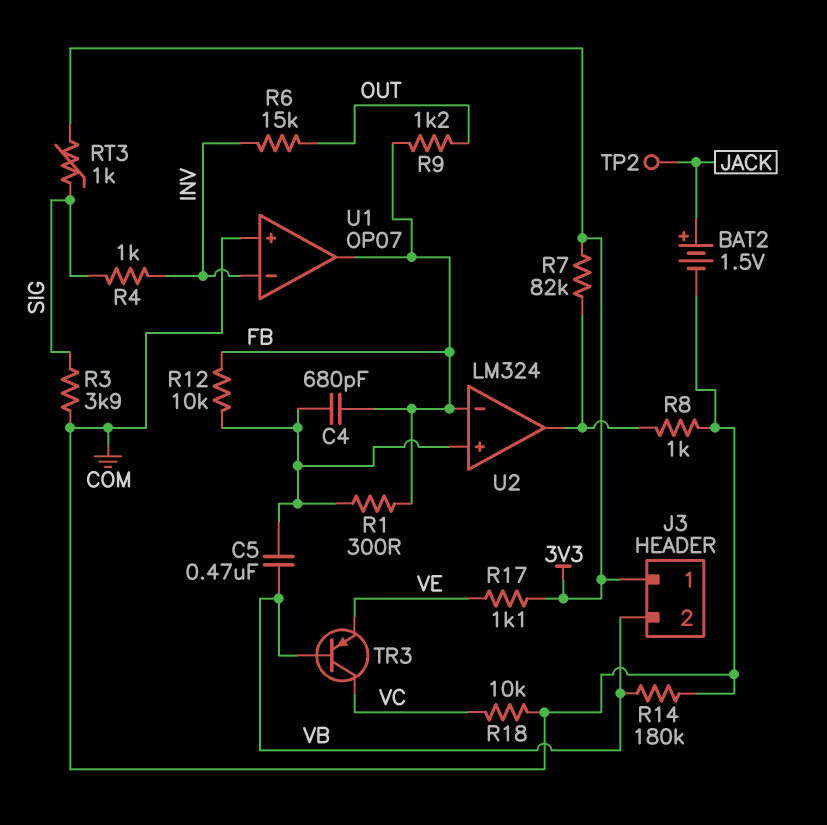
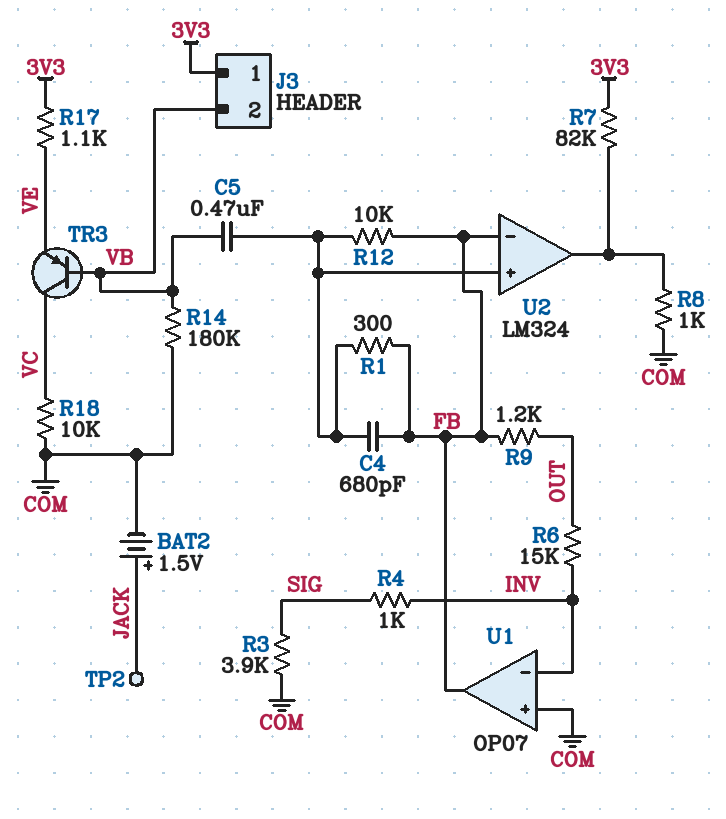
RT3: 1k (3V3, SIG) -> none

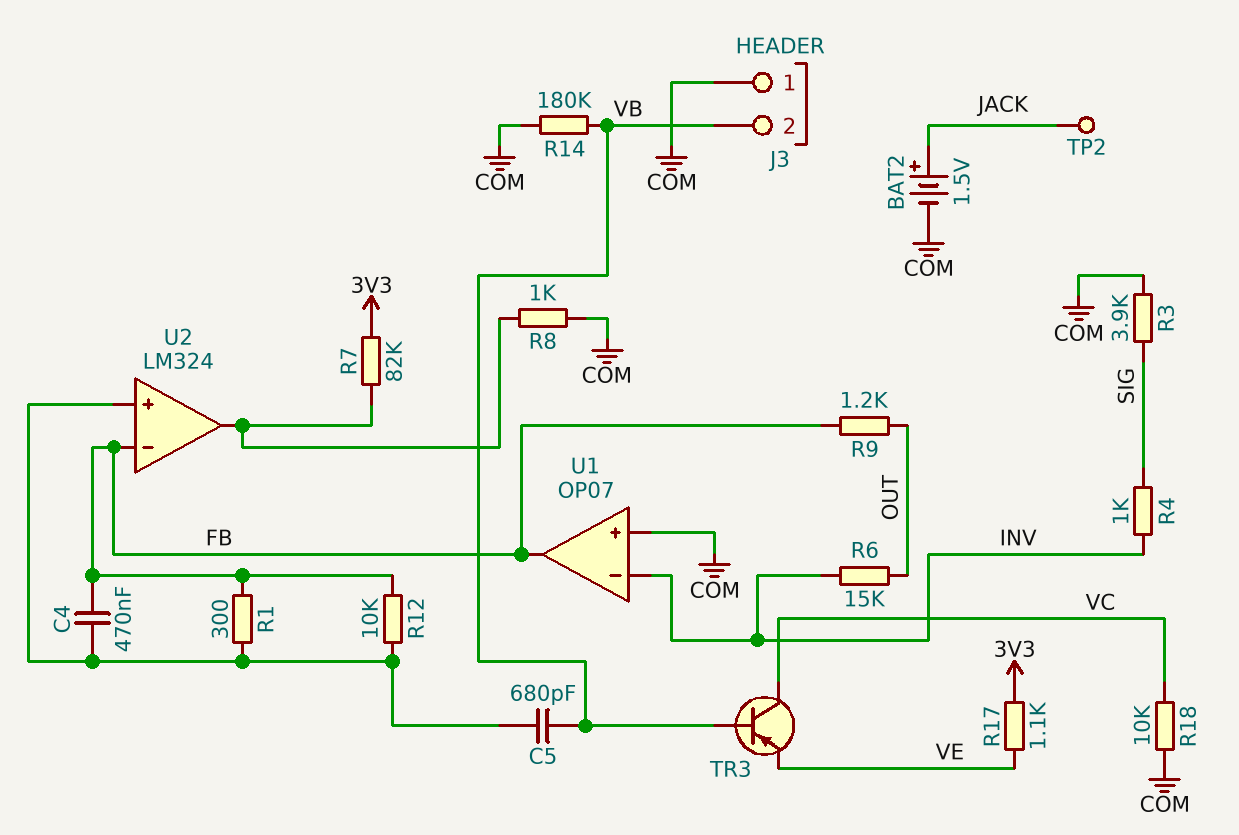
C4: 680pF (FB, U2/in+) -> 470nF (FB, U2/in+)
C5: 470nF (U2/in+, VB) -> 680pF (U2/in+, VB)
J3 pin 1: 3V3 -> COM

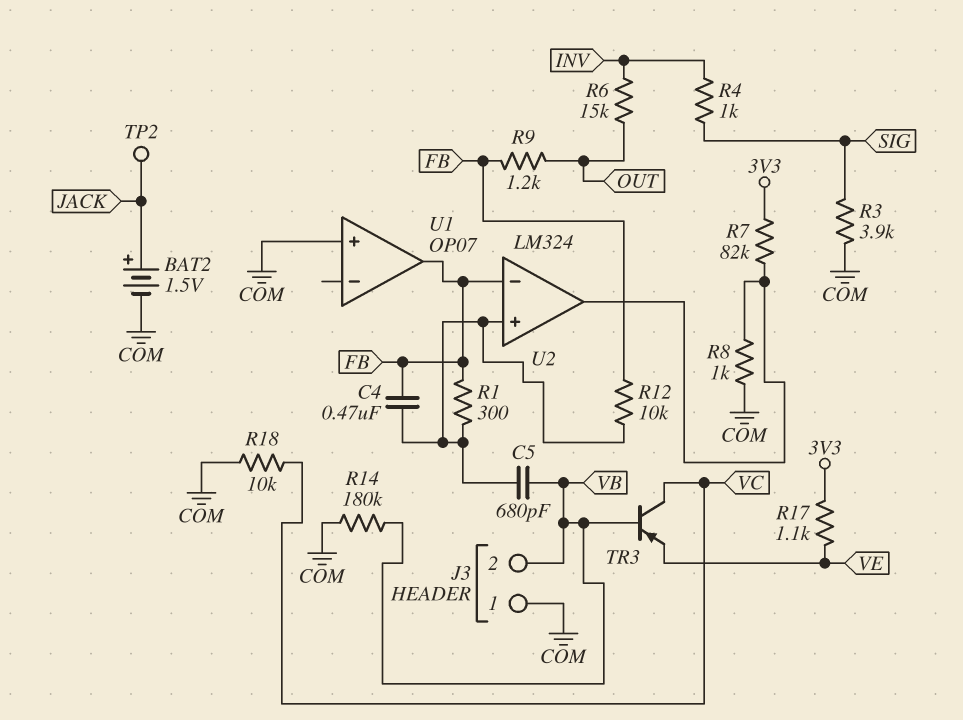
U1 pin in-: INV -> none

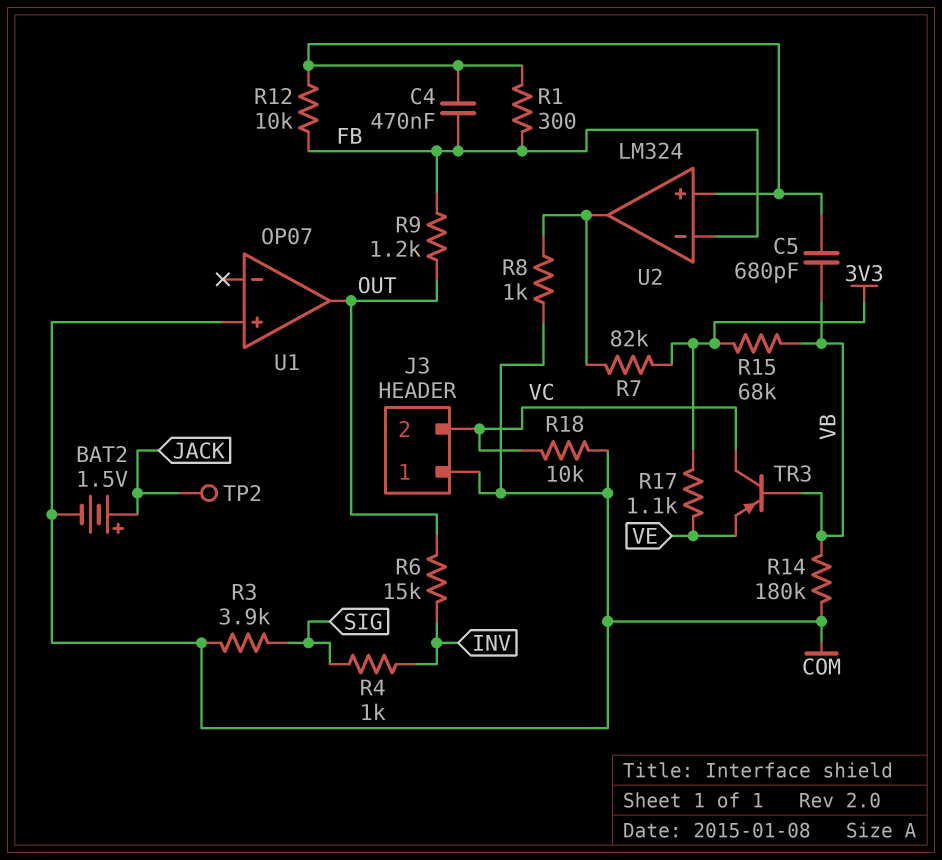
J3 pin 2: VB -> VC
R15: none -> 68k (3V3, VB)
U1 pin out: FB -> OUT

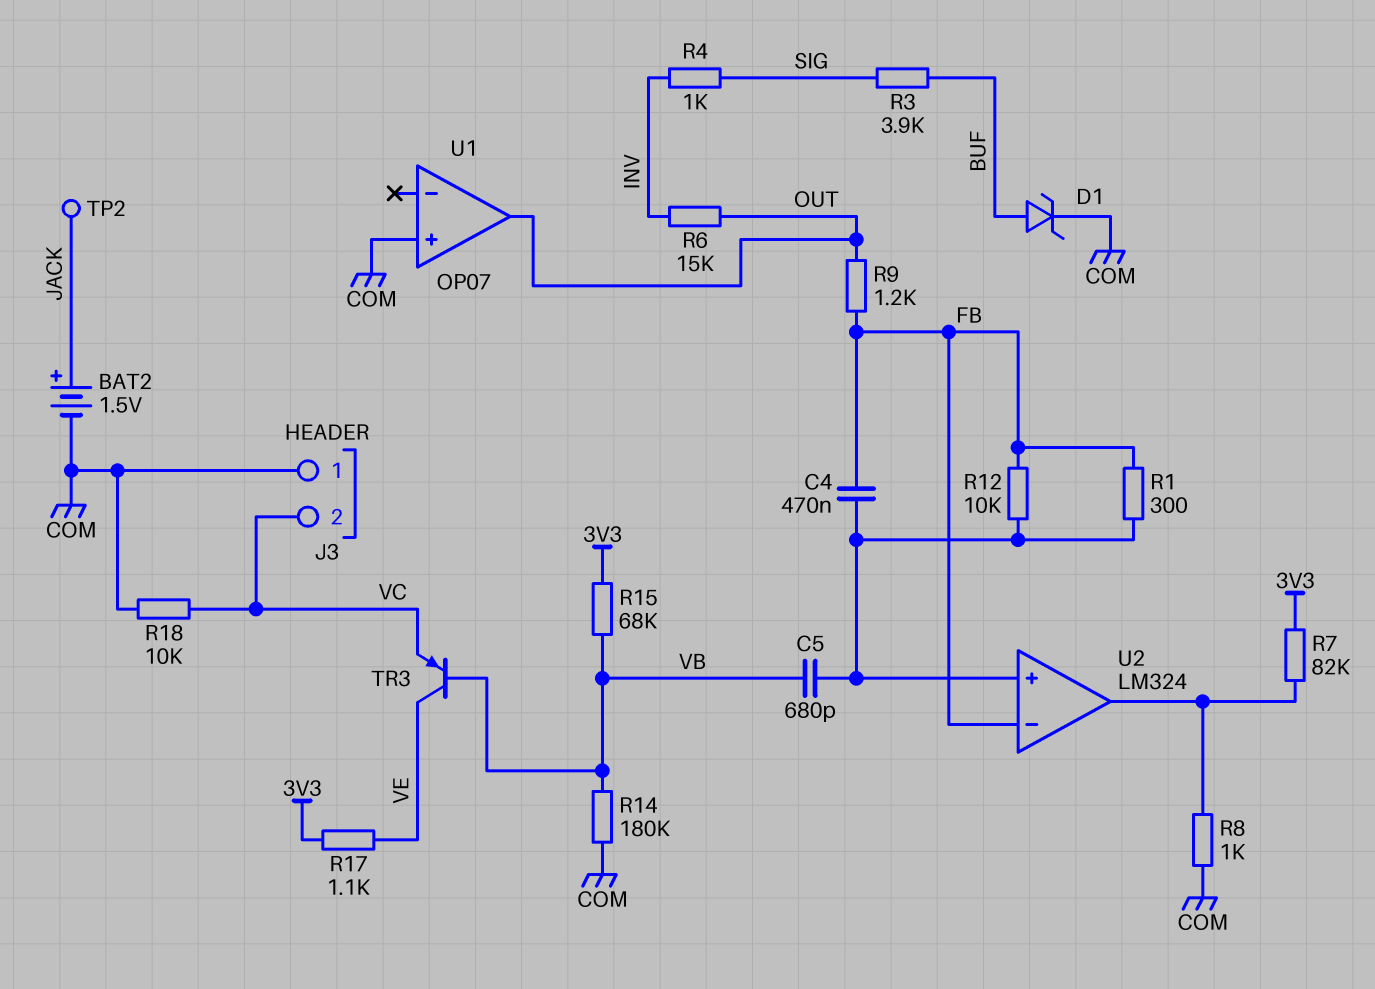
D1: none -> zener (A BUF, K COM)
R3: 3.9k (COM, SIG) -> 3.9k (BUF, SIG)
TR3: PNP (B VB, C VC, E VE) -> PNP (B VB, C VE, E VC)

